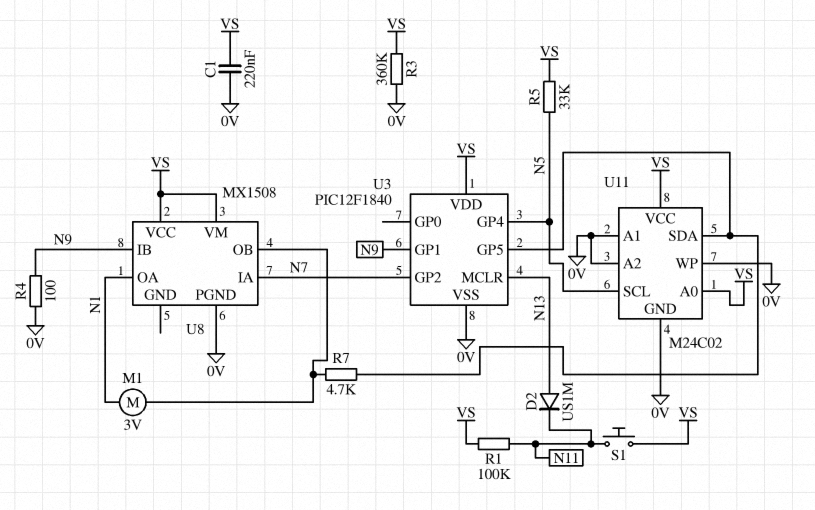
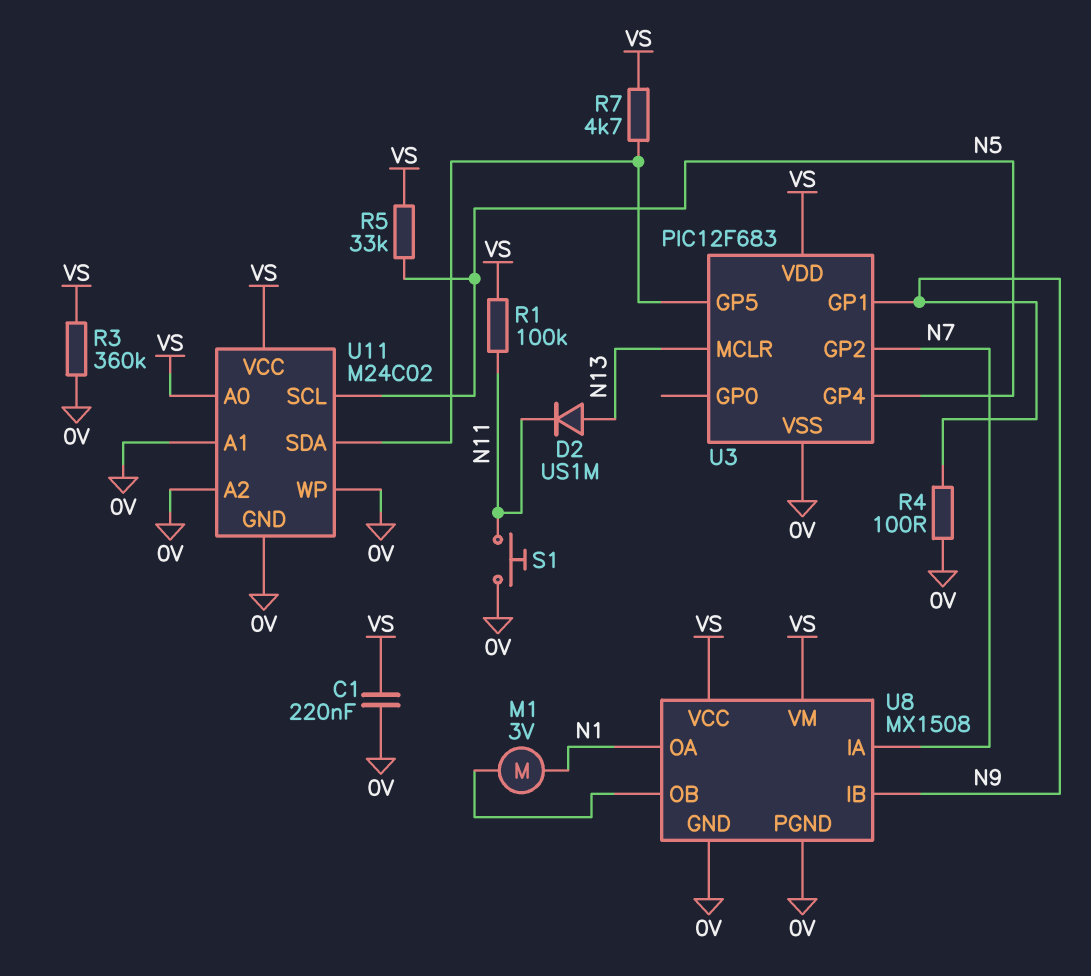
R7: 4.7k (U3/GP5, U8/OB) -> 4.7k (U3/GP5, VS)
S1: button (N11, VS) -> button (0V, N11)
U3: PIC12F1840 -> PIC12F683
U8 pin GND: none -> 0V

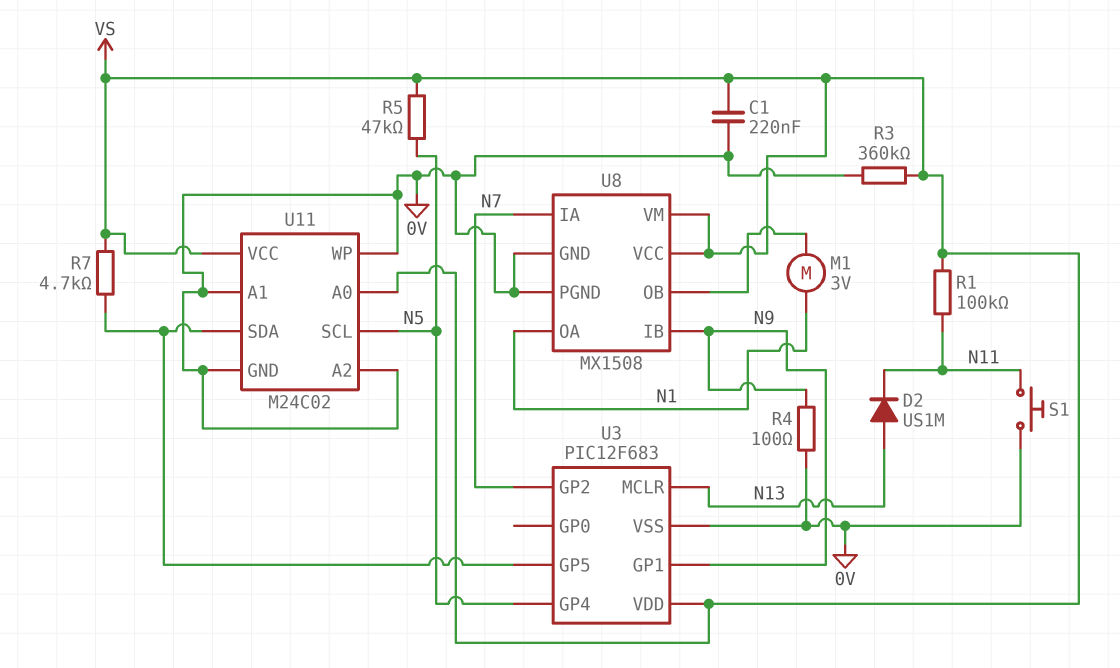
R5: 33k (N5, VS) -> 47k (N5, VS)

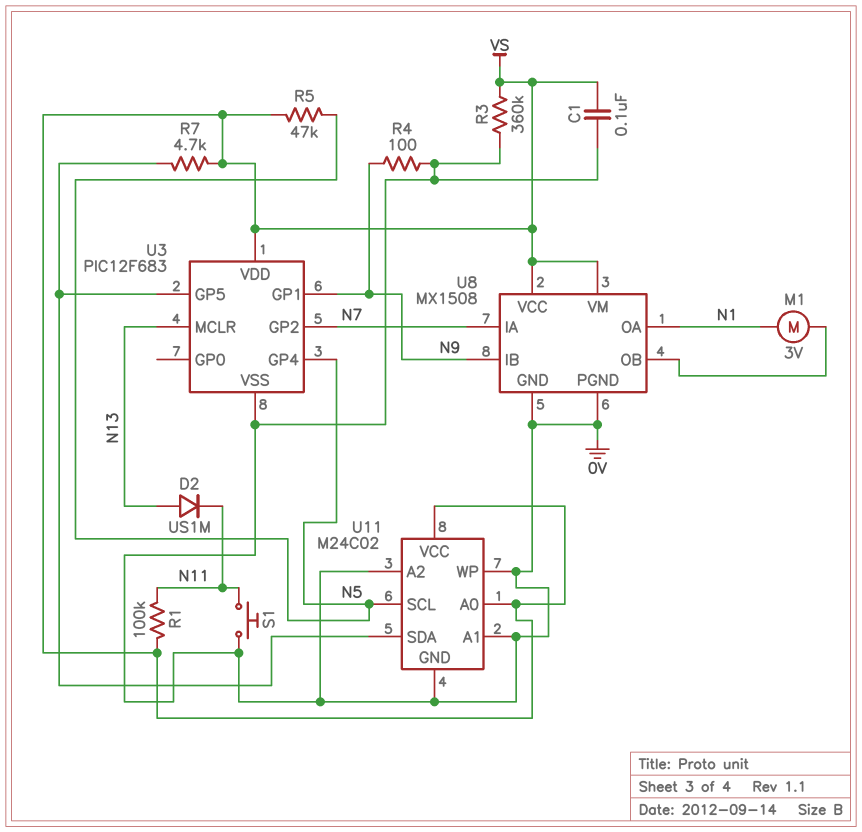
C1: 220nF (0V, VS) -> 100nF (0V, VS)

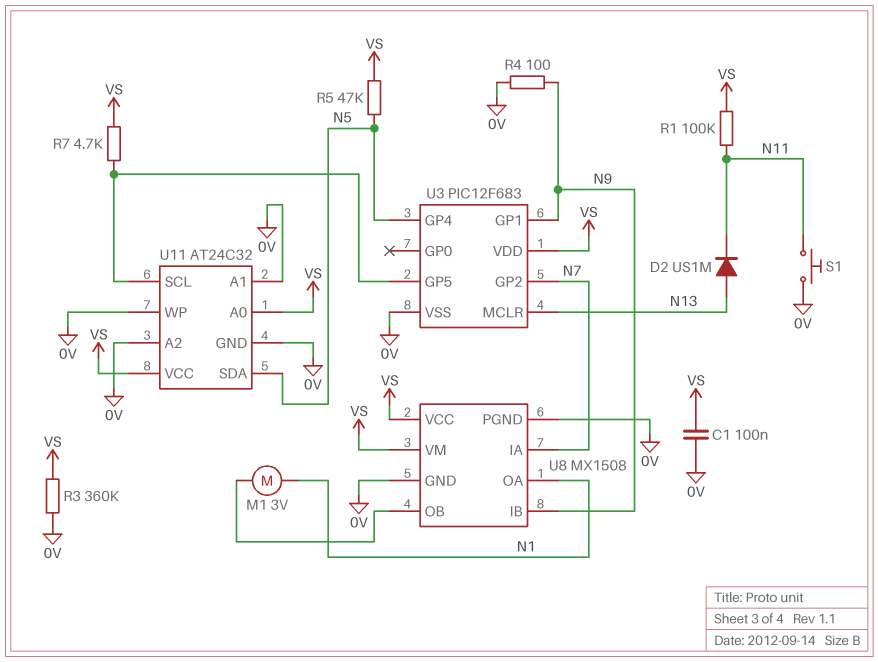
U11: M24C02 -> AT24C32
U11 pin SCL: N5 -> U3/GP5
U11 pin SDA: U3/GP5 -> N5

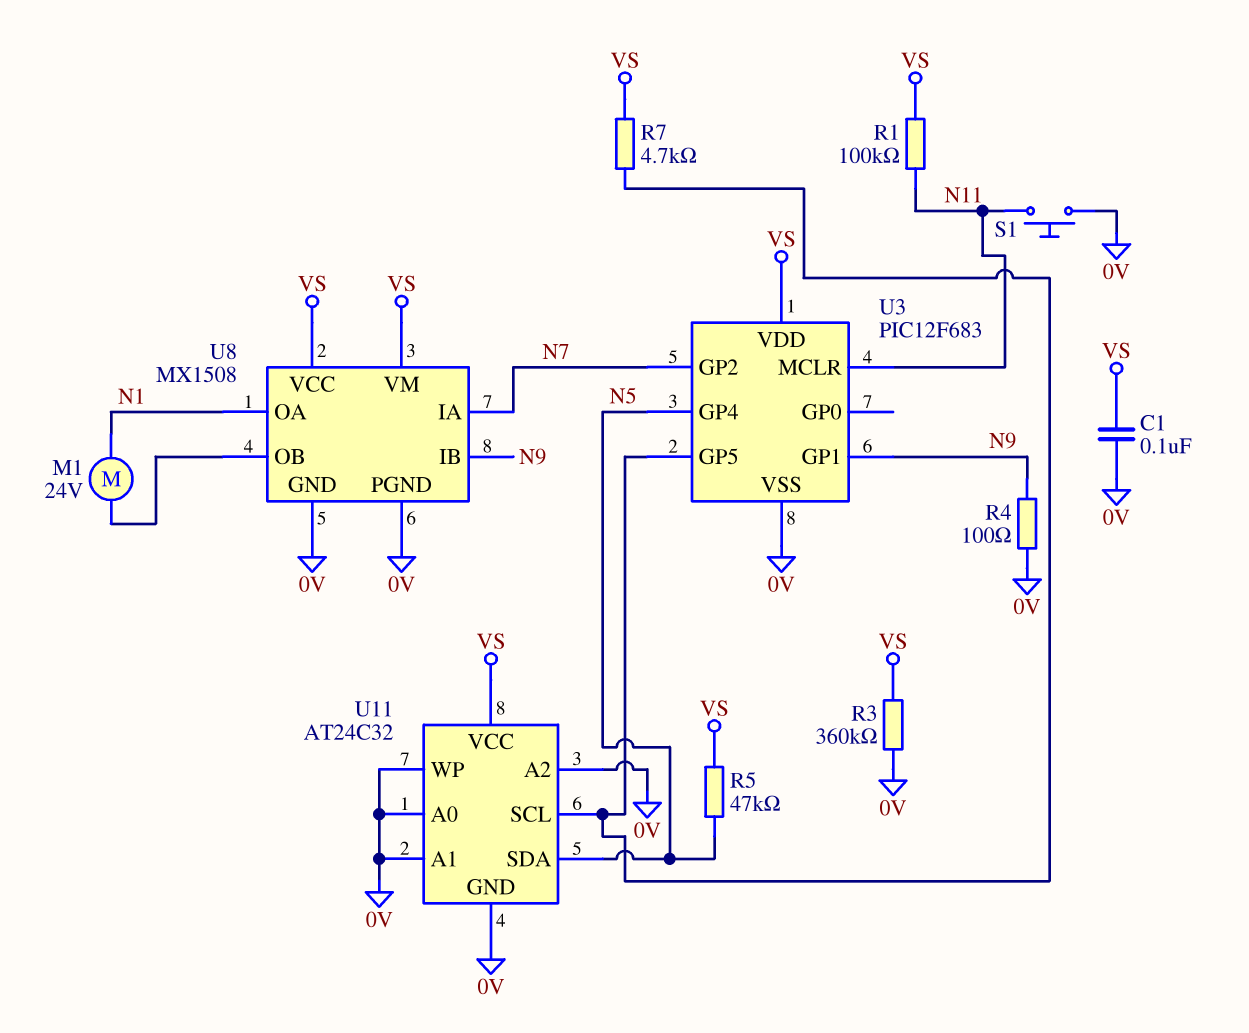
D2: diode US1M (A N13, K N11) -> none
M1: motor 3V (N1, U8/OB) -> motor 24V (N1, U8/OB)
U3 pin MCLR: N13 -> N11
U11 pin A0: VS -> 0V

